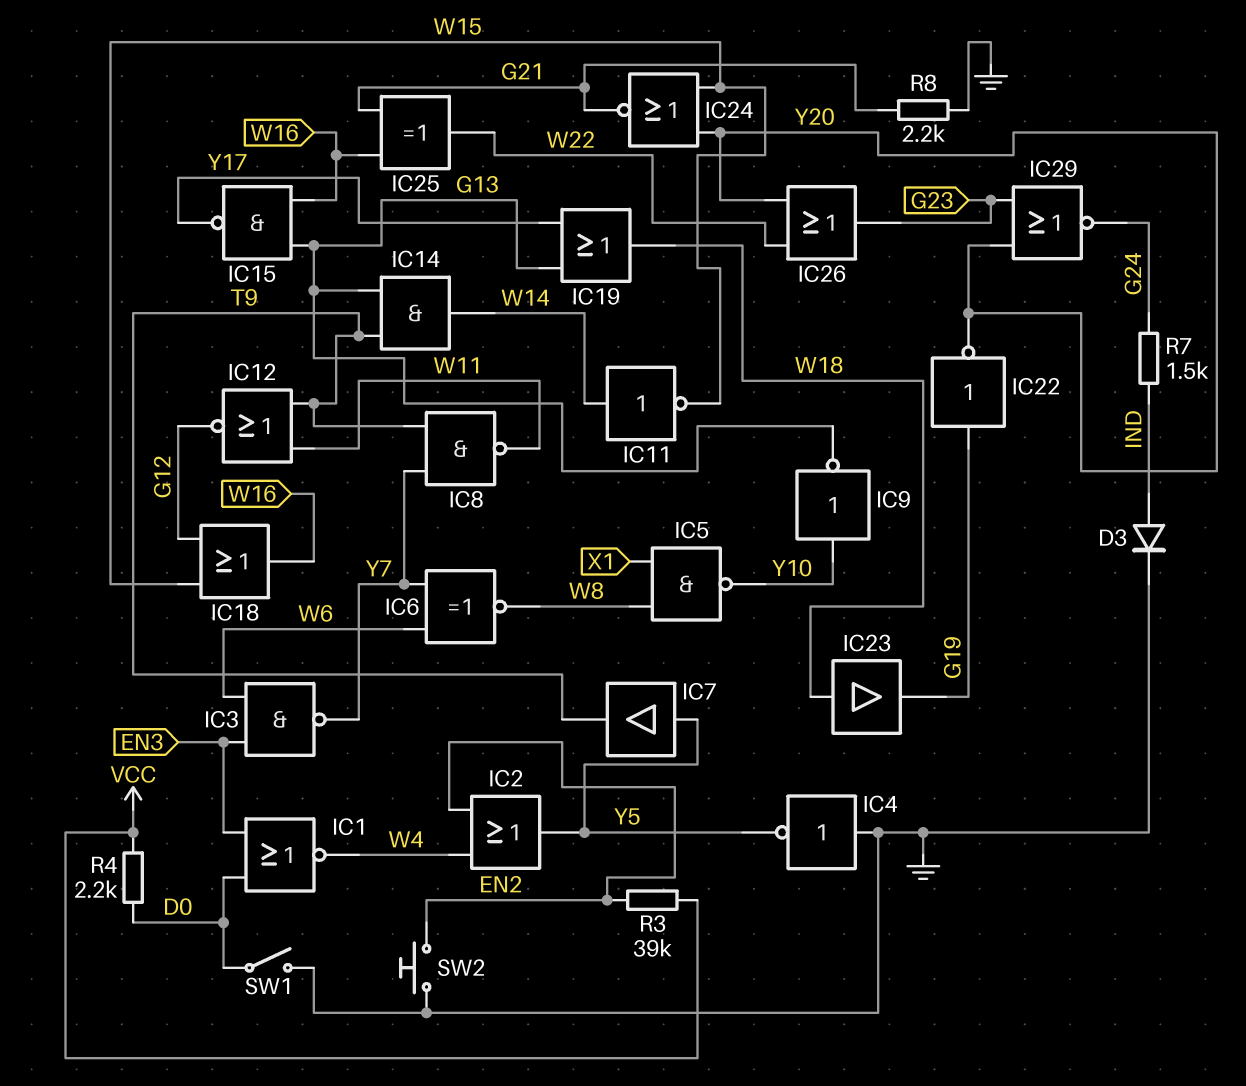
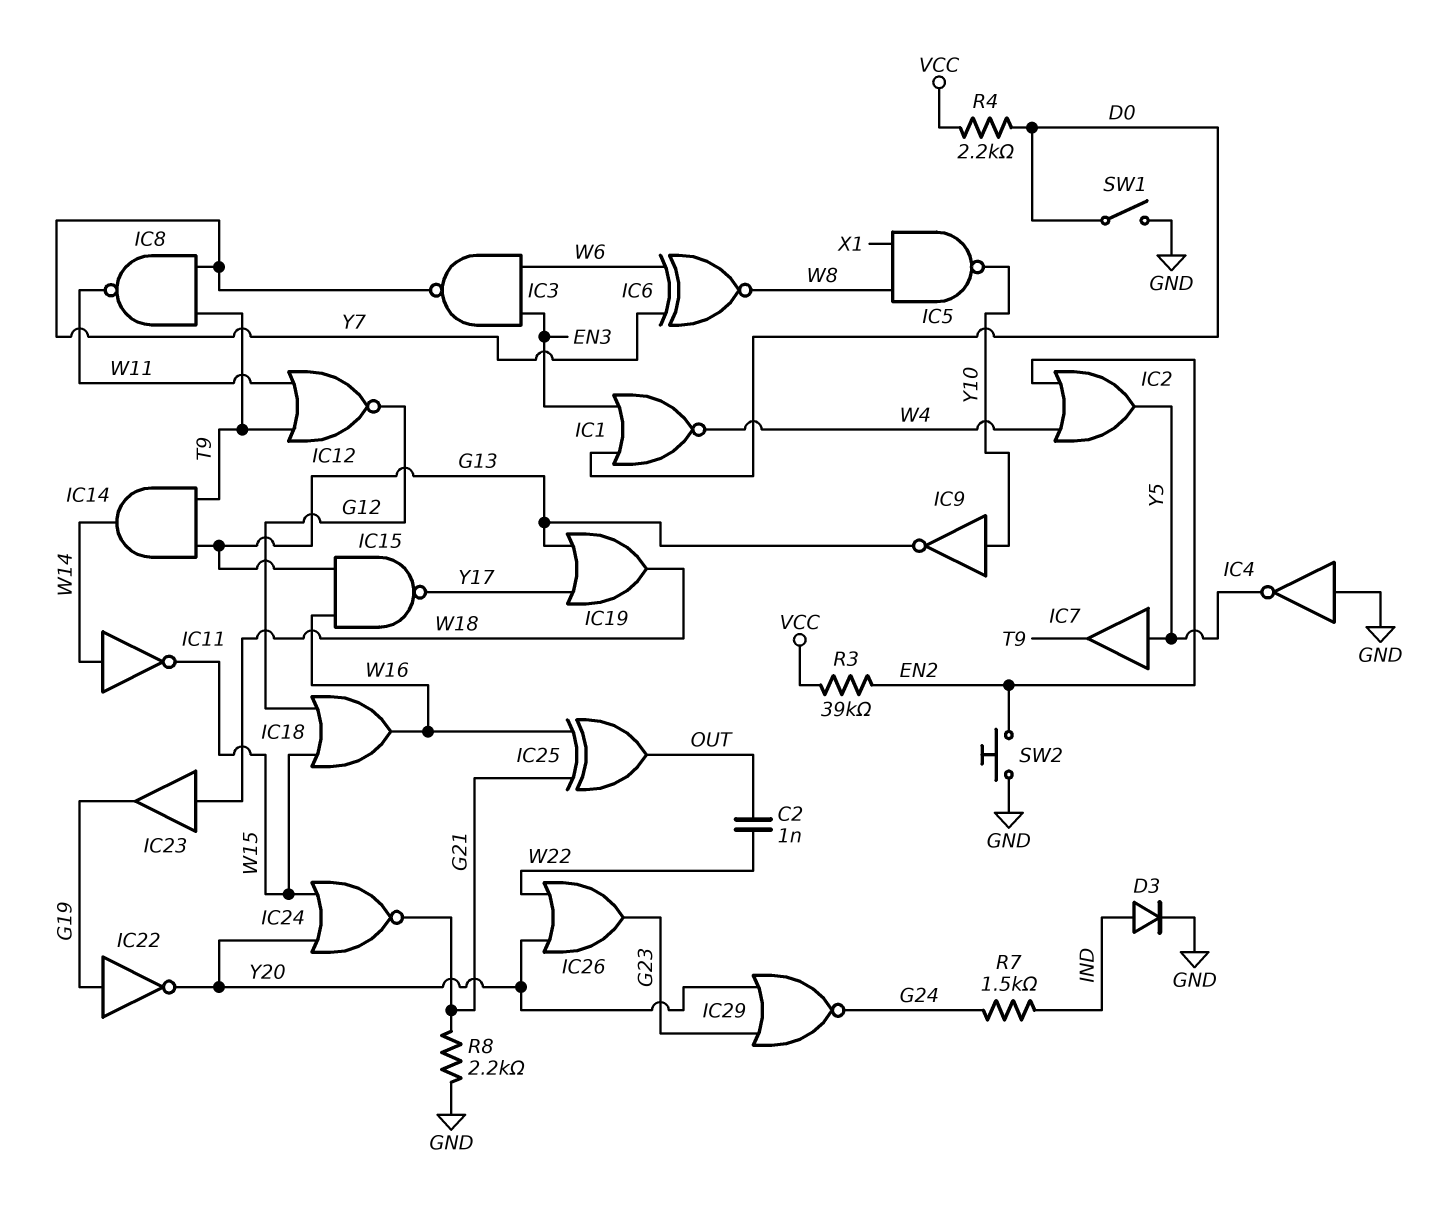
C2: none -> 1nF (OUT, W22)
IC25: XOR (in G21, in W16, out W22) -> XOR (in G21, in W16, out OUT)

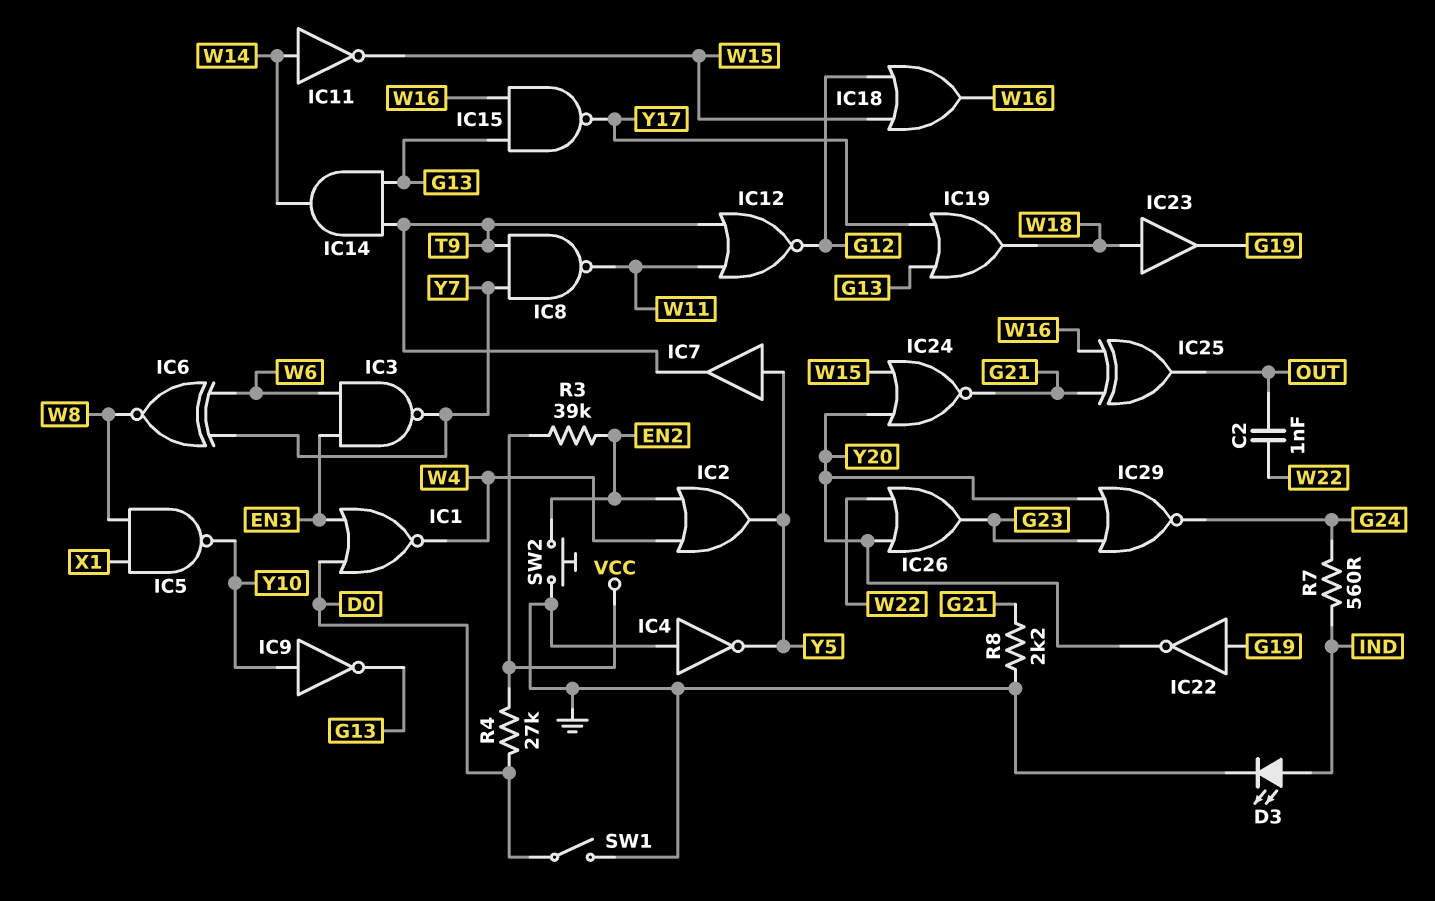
D3: diode (A IND, K GND) -> LED (A IND, K GND)
R4: 2.2k (D0, VCC) -> 27k (D0, VCC)
R7: 1.5k (G24, IND) -> 560 (G24, IND)

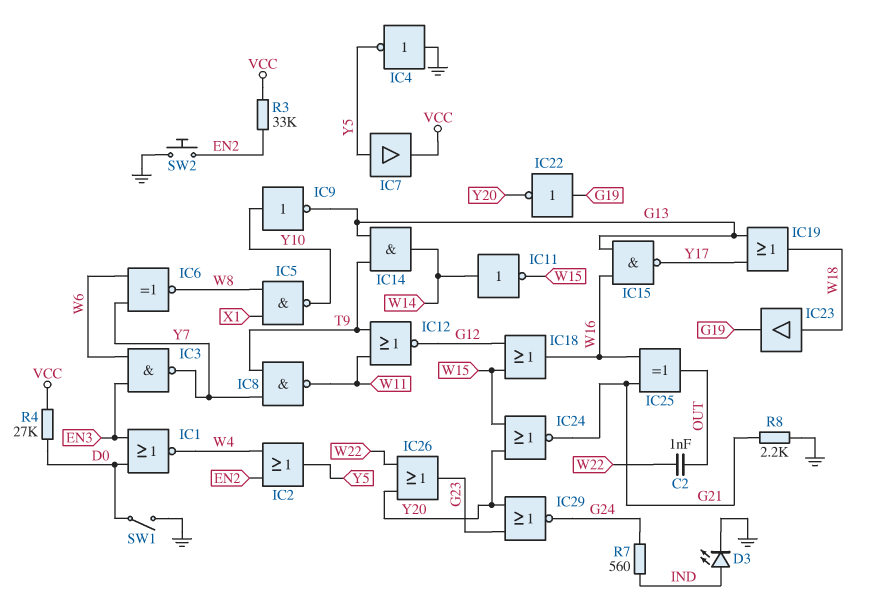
IC7: buffer (in Y5, out T9) -> buffer (in Y5, out VCC)
R3: 39k (EN2, VCC) -> 33k (EN2, VCC)

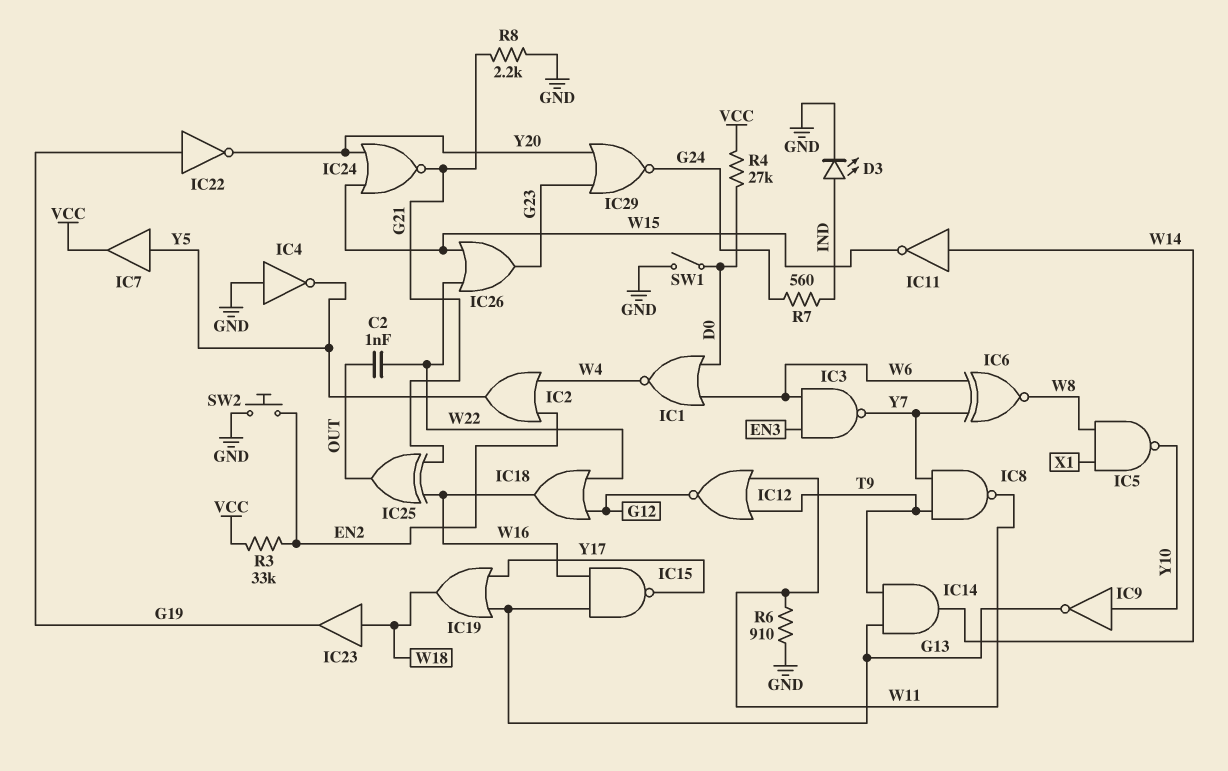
IC1: NOR (in D0, in EN3, out W4) -> NOR (in D0, in W6, out W4)
IC18: OR (in G12, in W15, out W16) -> OR (in G12, in W22, out W16)
IC26: OR (in W22, in Y20, out G23) -> OR (in W15, in W22, out G23)
R6: none -> 910 (GND, W11)

